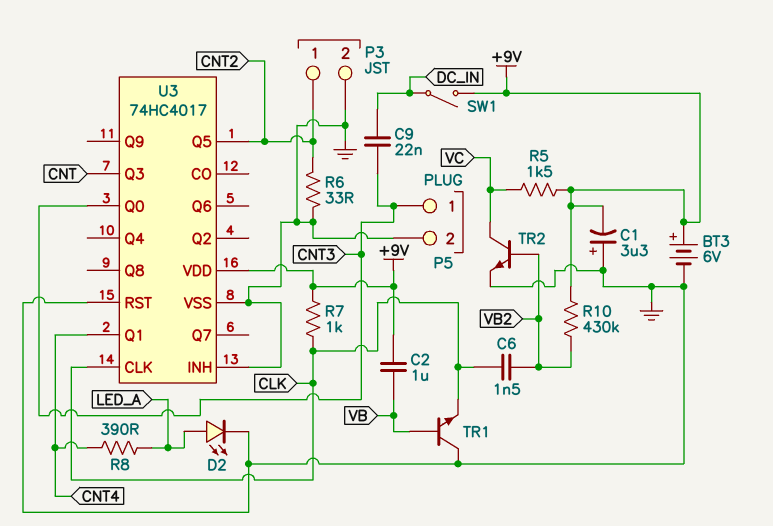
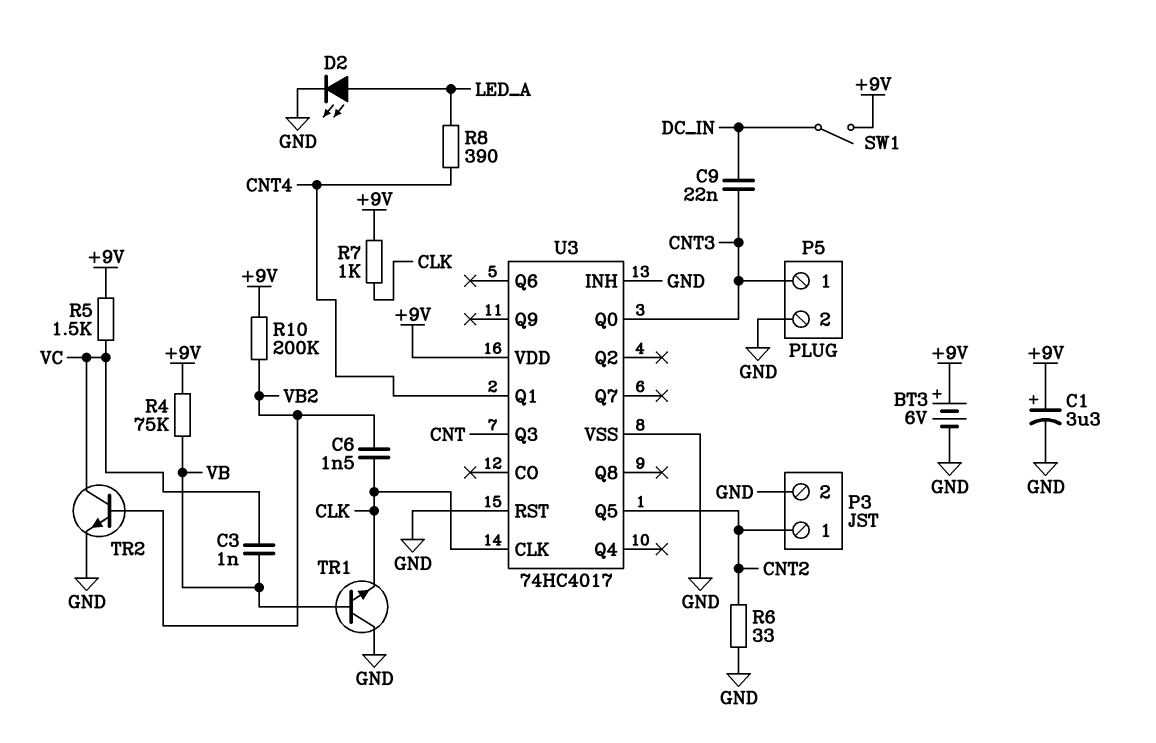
C1: 3.3uF (plus GND, minus +9V) -> 3.3uF (plus +9V, minus GND)
C2: 1uF (+9V, VB) -> none
C3: none -> 1nF (VB, VC)
R4: none -> 75k (+9V, VB)
R10: 430k (+9V, VB2) -> 200k (+9V, VB2)

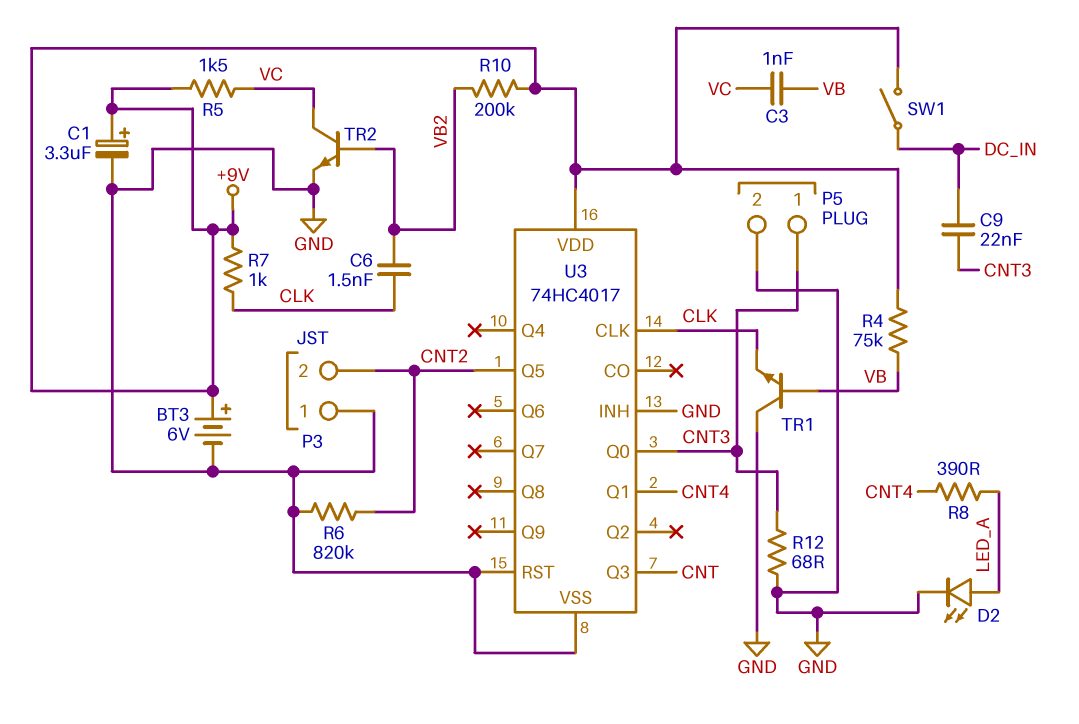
P3 pin 1: CNT2 -> GND
P3 pin 2: GND -> CNT2
R6: 33 (CNT2, GND) -> 820k (CNT2, GND)
R12: none -> 68 (CNT3, GND)

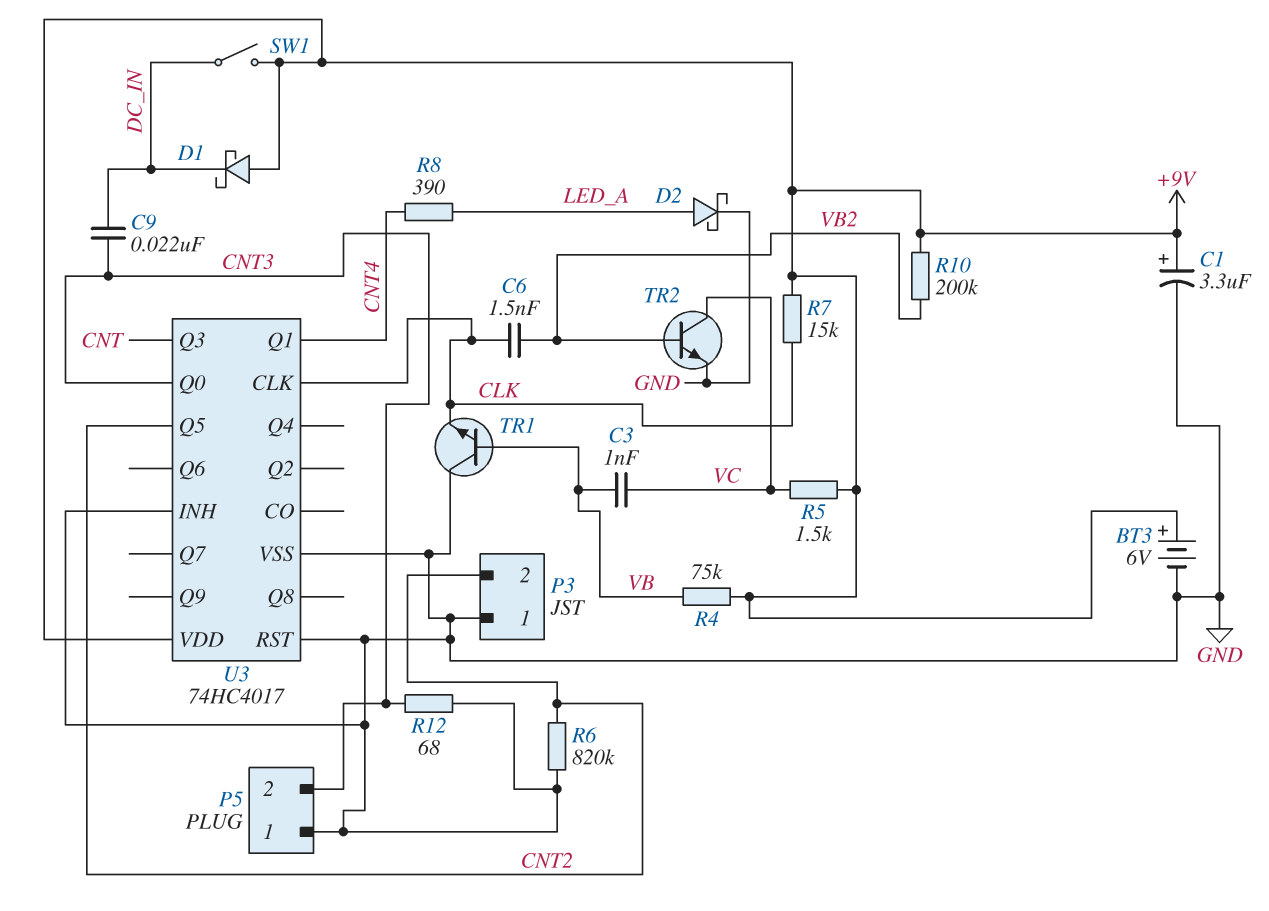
D1: none -> schottky (A +9V, K DC_IN)
D2: LED (A LED_A, K GND) -> schottky (A LED_A, K GND)
P5 pin 1: CNT3 -> GND
P5 pin 2: GND -> CNT3
R7: 1k (+9V, CLK) -> 15k (+9V, CLK)

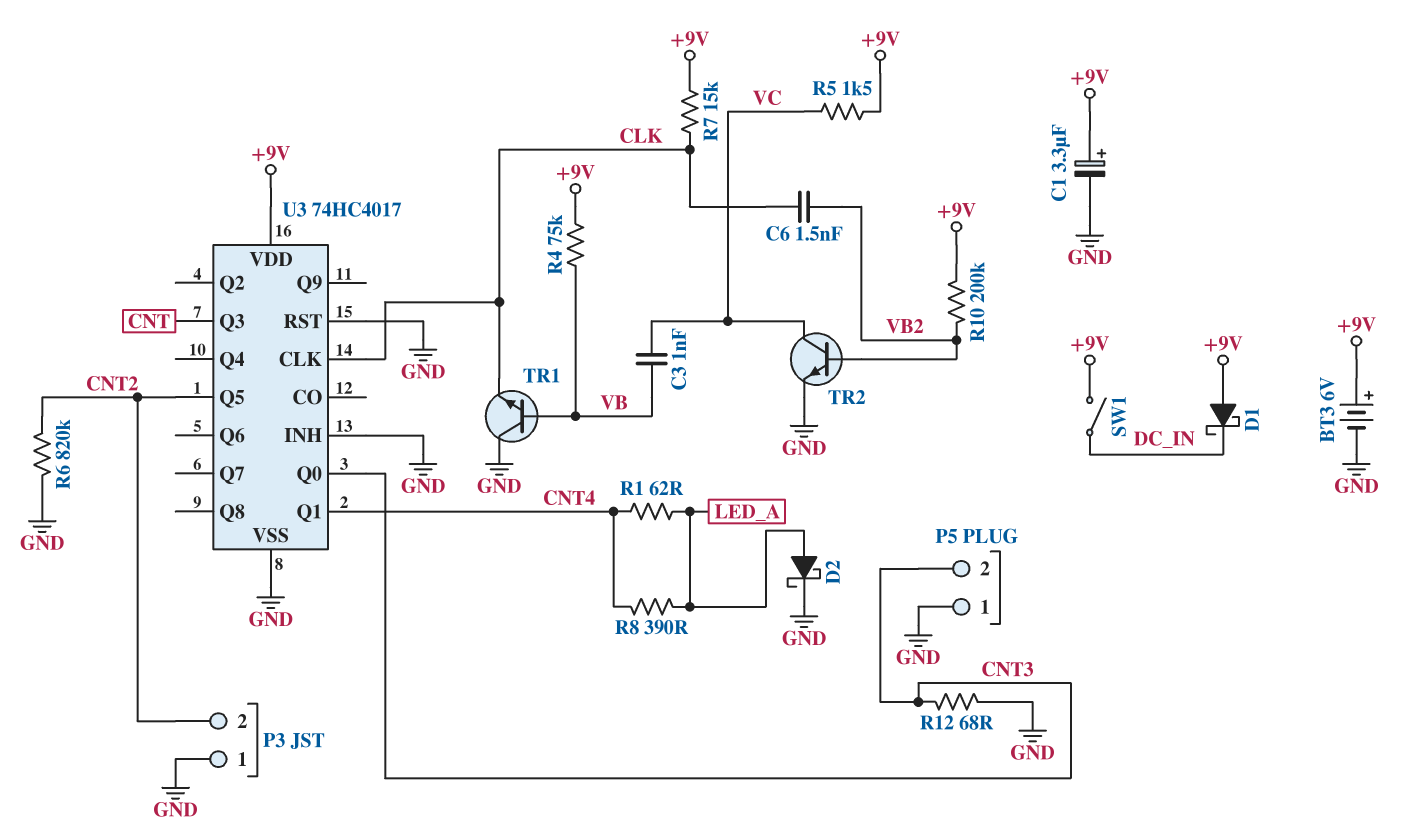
C9: 22nF (CNT3, DC_IN) -> none
R1: none -> 62 (CNT4, LED_A)

